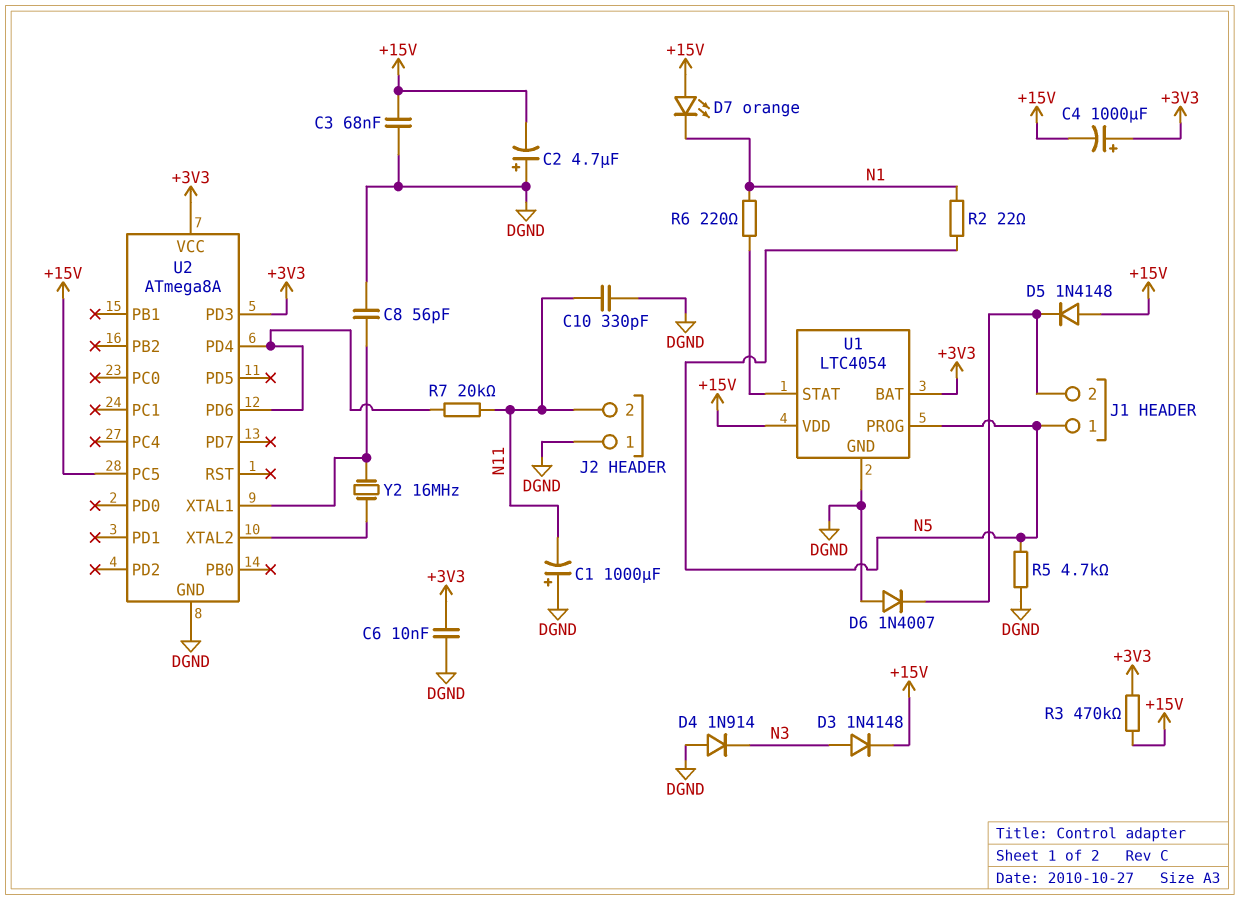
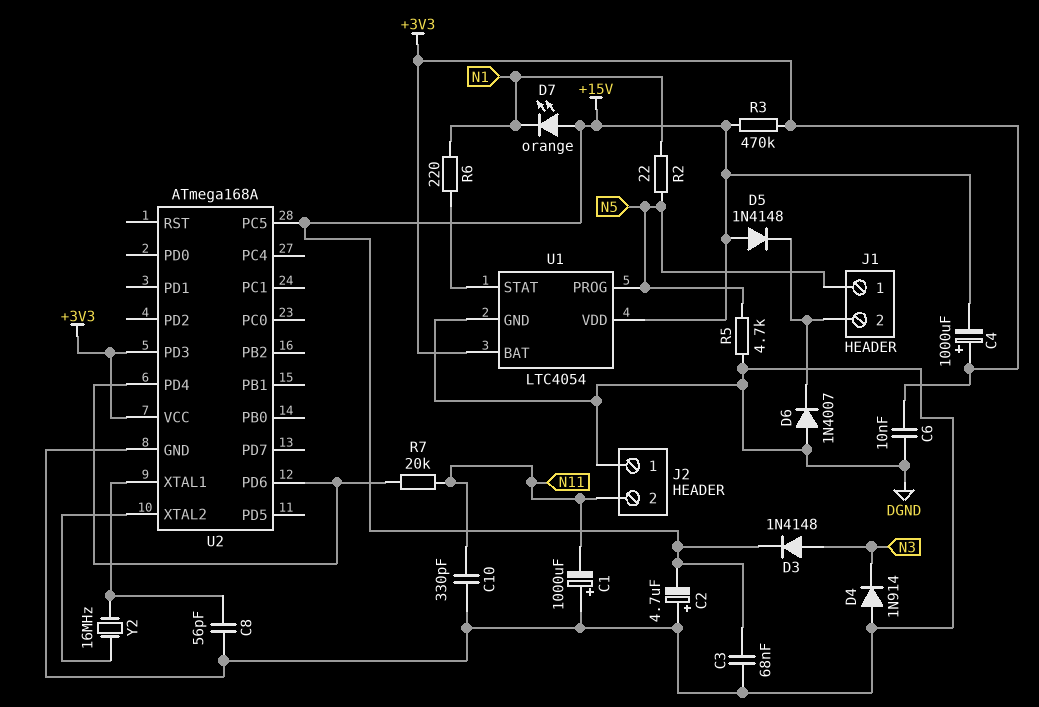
U2: ATmega8A -> ATmega168A

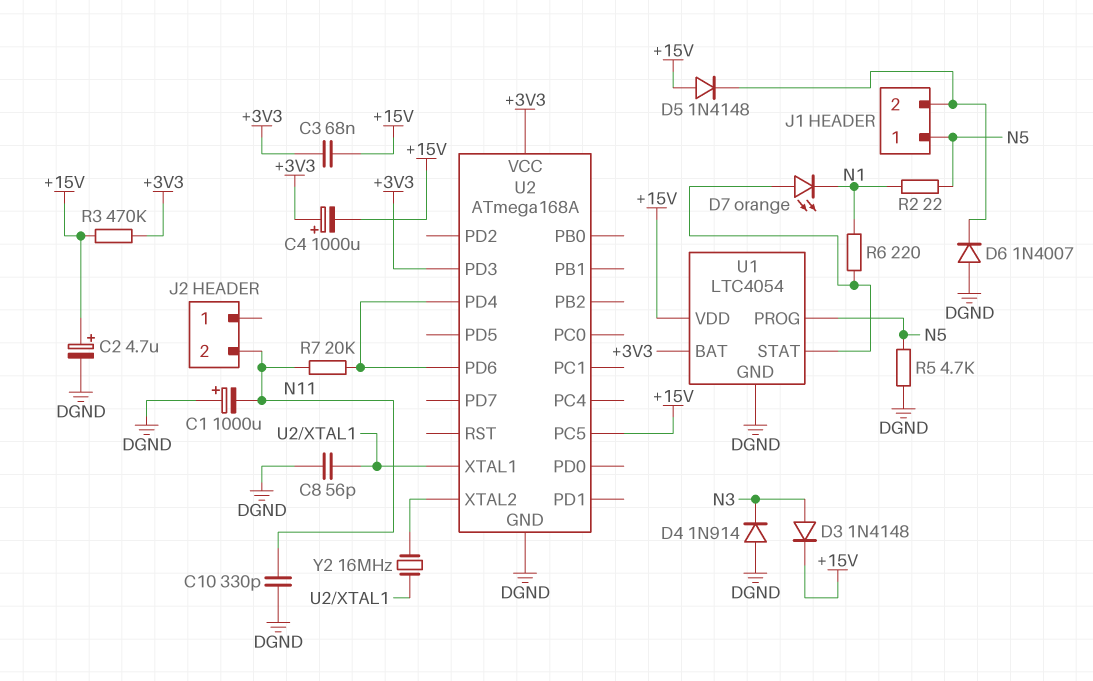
C2: 4.7uF (plus DGND, minus +15V) -> 4.7uF (plus +15V, minus DGND)
C3: 68nF (+15V, DGND) -> 68nF (+3V3, +15V)
C6: 10nF (+3V3, DGND) -> none
D7: LED orange (A +15V, K N1) -> LED orange (A U1/STAT, K N1)
J2 pin 1: DGND -> none

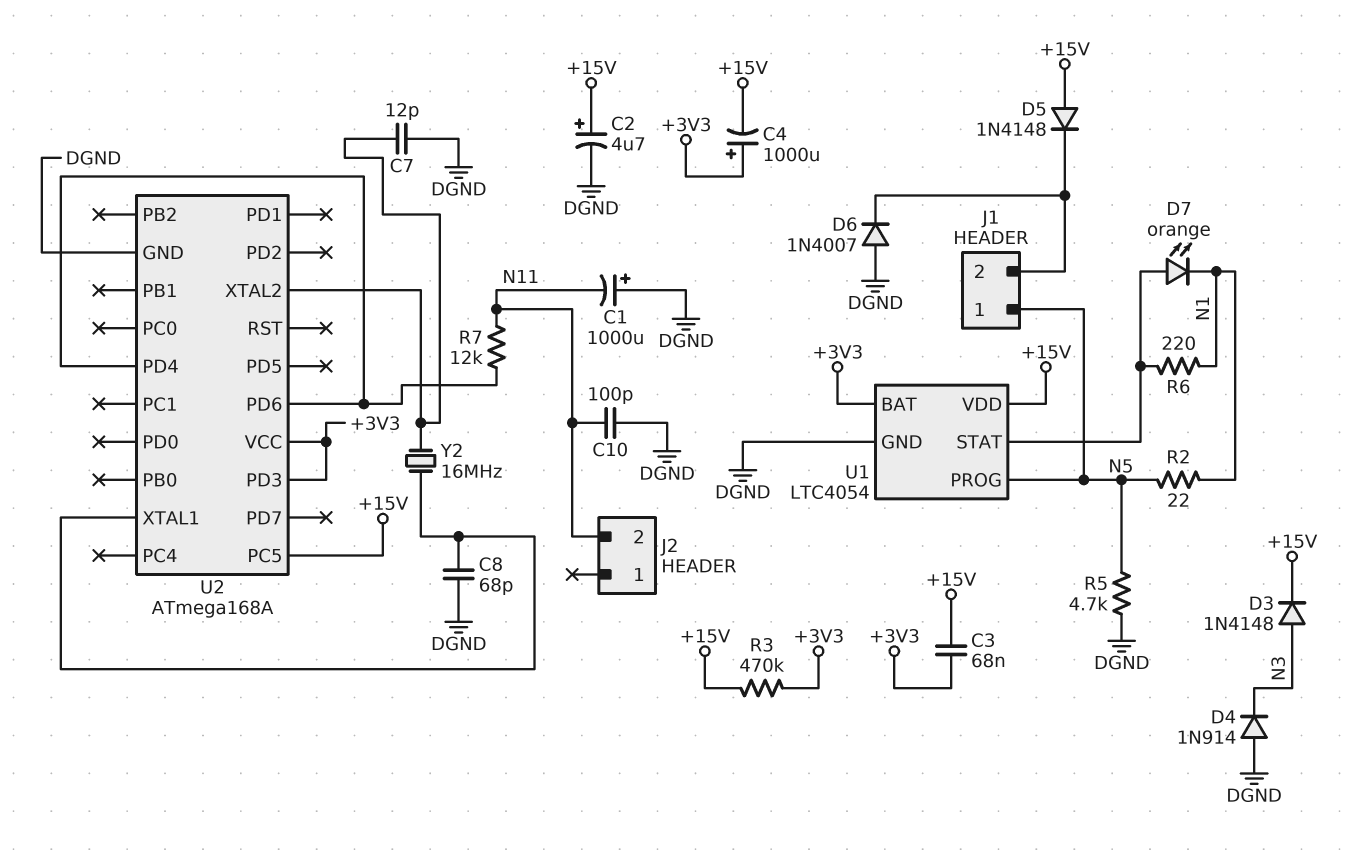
C7: none -> 12pF (DGND, U2/XTAL2)
C8: 56pF (DGND, U2/XTAL1) -> 68pF (DGND, U2/XTAL1)
C10: 330pF (DGND, N11) -> 100pF (DGND, N11)
R7: 20k (N11, U2/PD4) -> 12k (N11, U2/PD4)

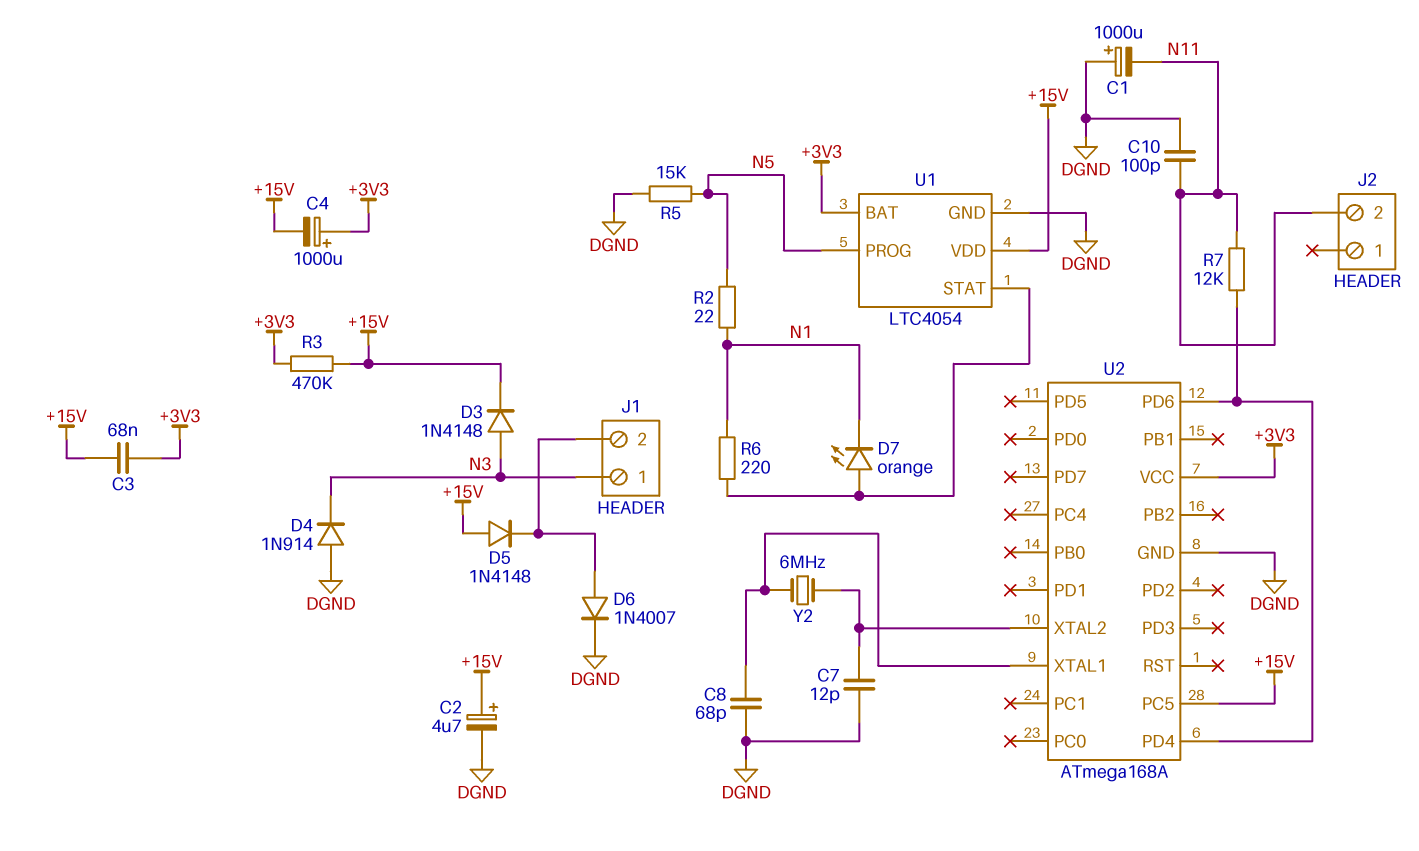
D6: diode 1N4007 (A DGND, K J1/2) -> diode 1N4007 (A J1/2, K DGND)
J1 pin 1: N5 -> N3
R5: 4.7k (DGND, N5) -> 15k (DGND, N5)
U2 pin PD3: +3V3 -> none
Y2: 16MHz (U2/XTAL1, U2/XTAL2) -> 6MHz (U2/XTAL1, U2/XTAL2)

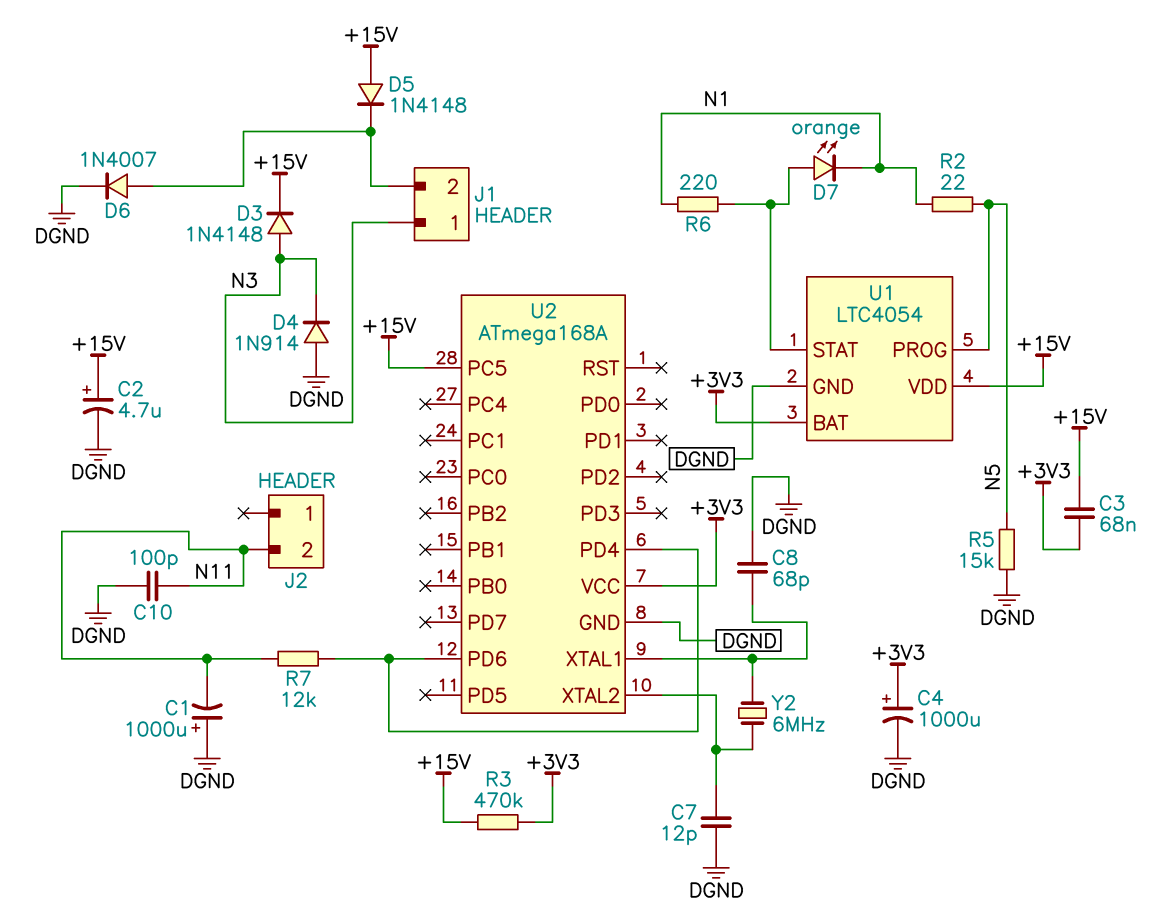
C4: 1000uF (plus +3V3, minus +15V) -> 1000uF (plus +3V3, minus DGND)

